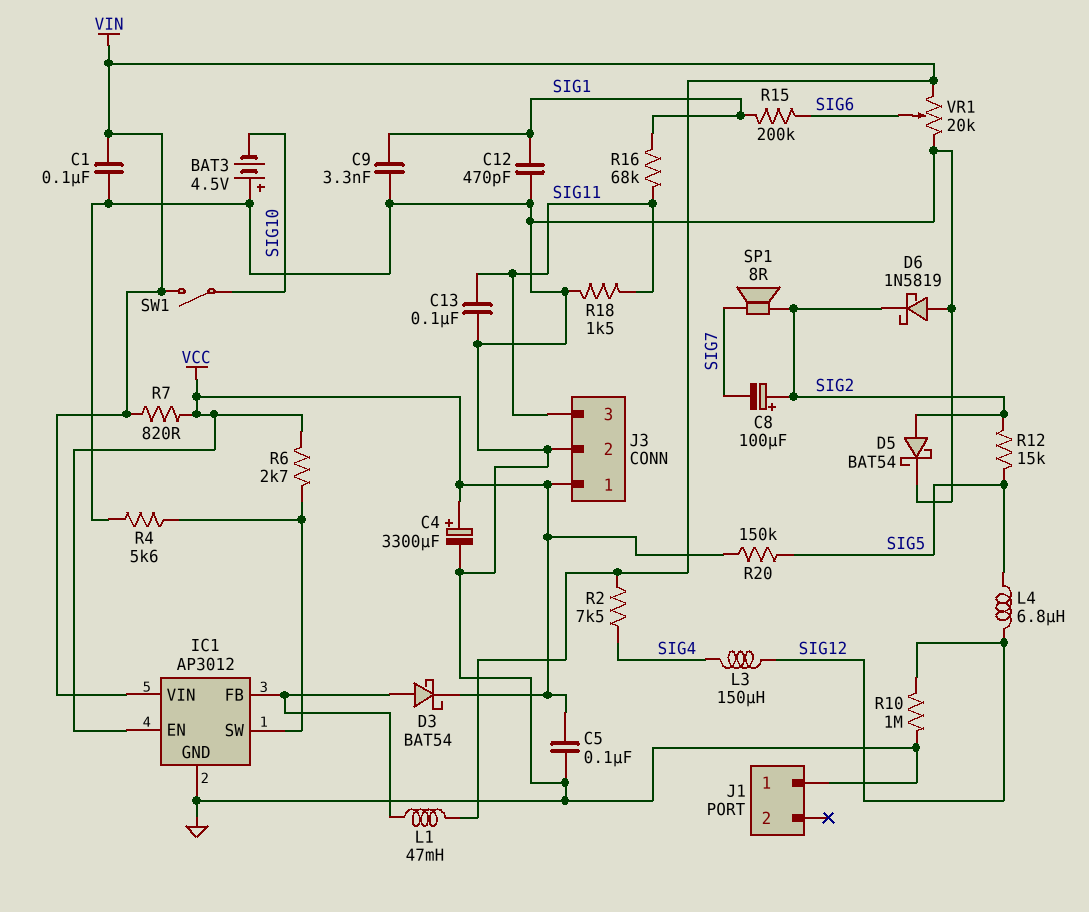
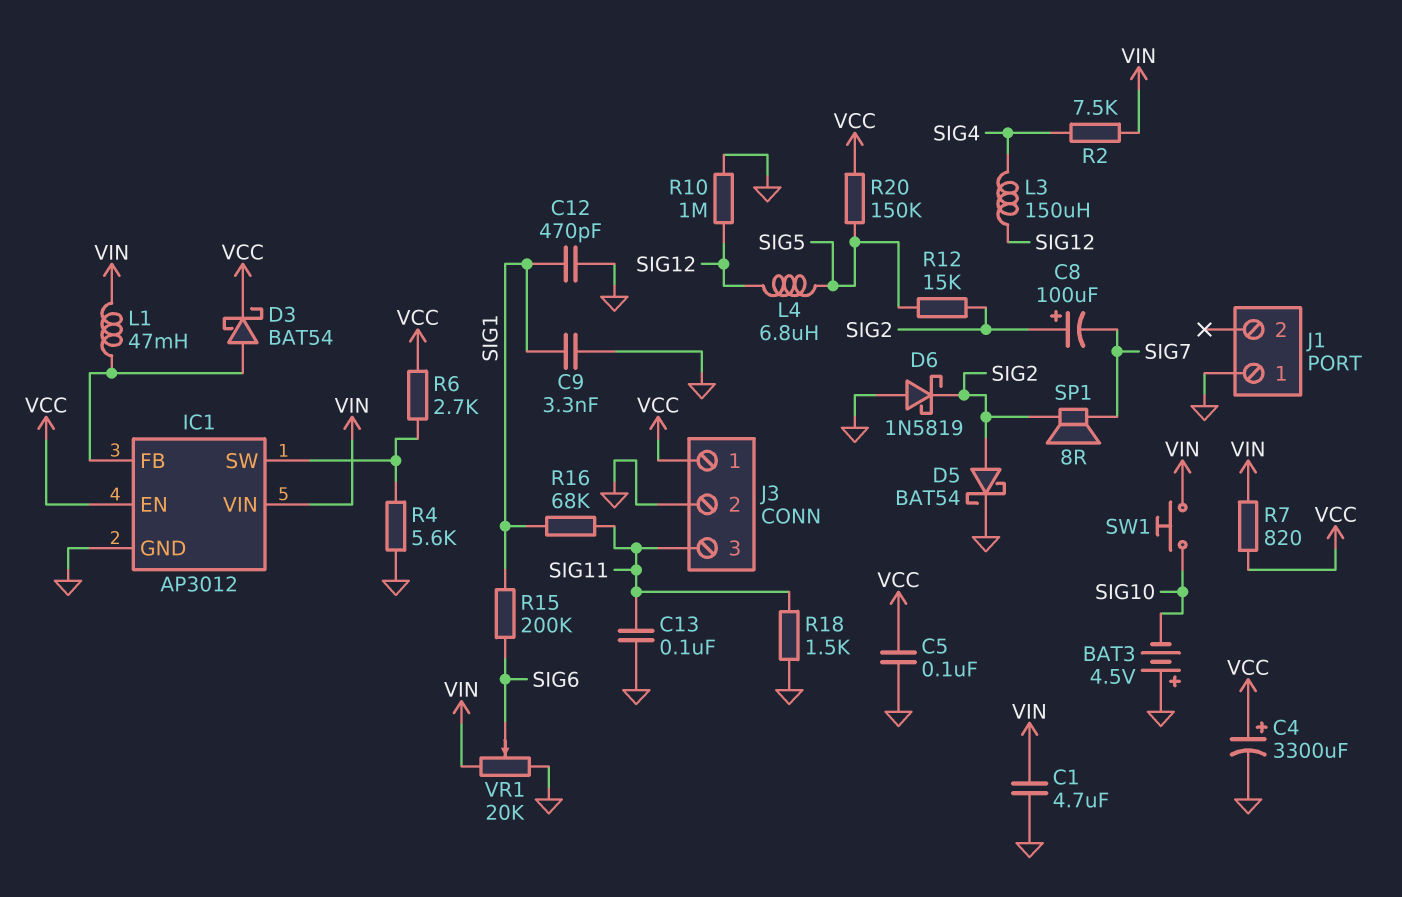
C1: 100nF (GND, VIN) -> 4.7uF (GND, VIN)
SW1: switch (SIG10, VIN) -> button (SIG10, VIN)

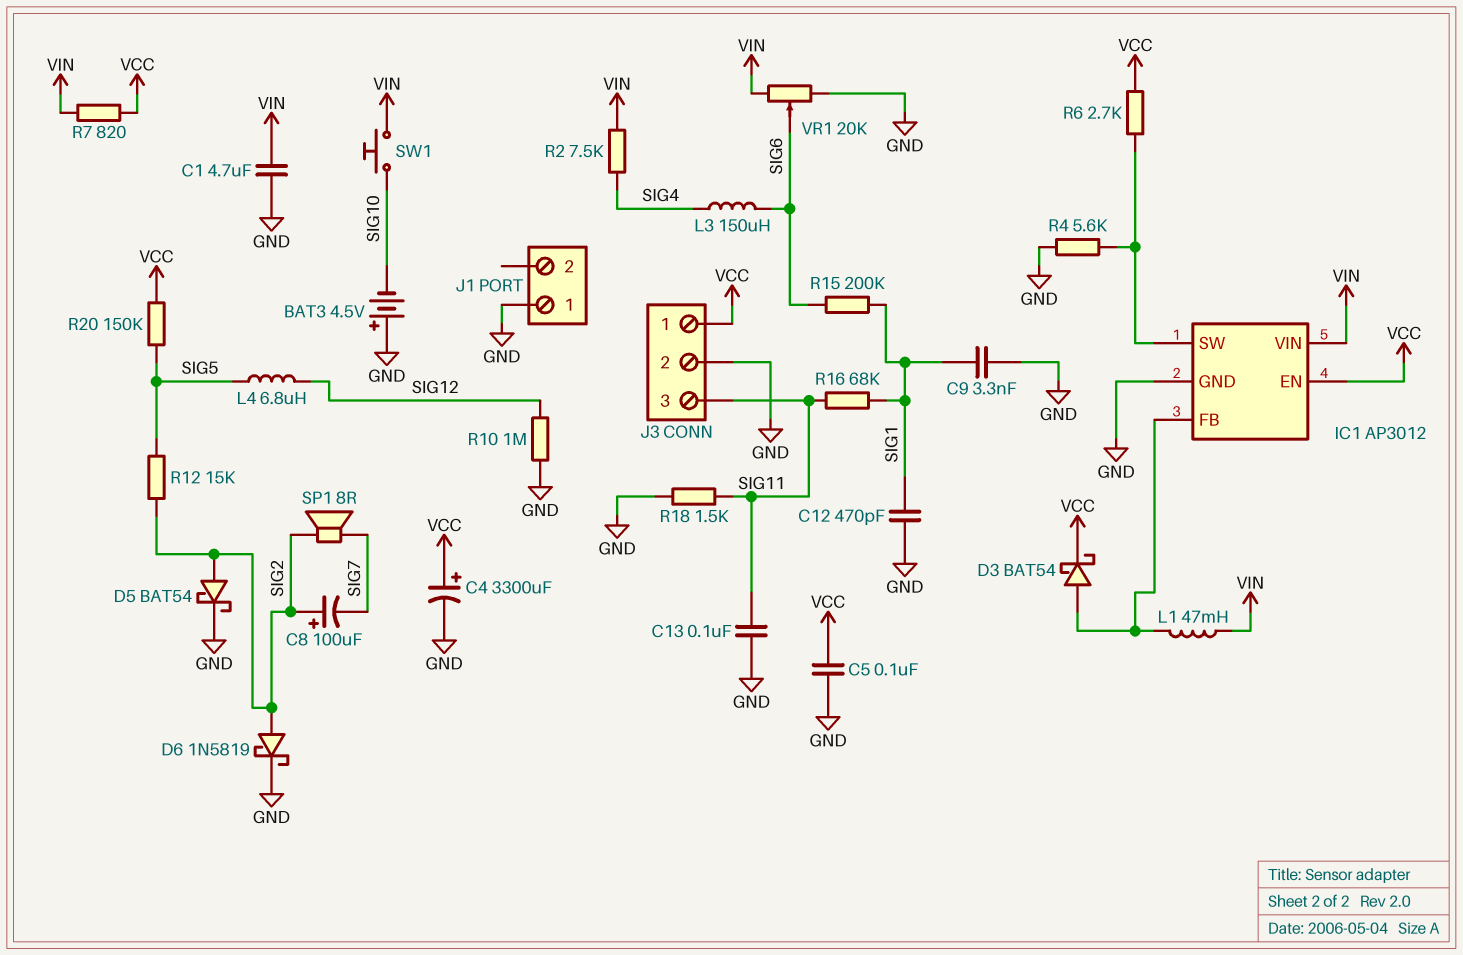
D6: schottky 1N5819 (A GND, K SIG2) -> schottky 1N5819 (A SIG2, K GND)
L3: 150uH (SIG4, SIG12) -> 150uH (SIG4, SIG6)

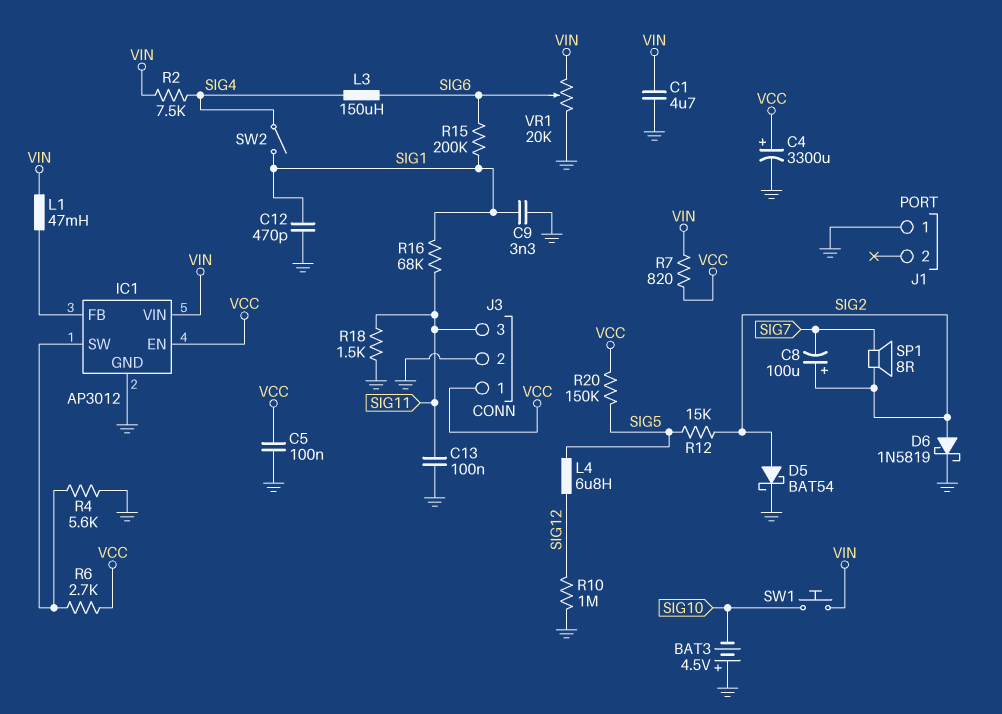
D3: schottky BAT54 (A IC1/FB, K VCC) -> none
SW2: none -> switch (SIG1, SIG4)

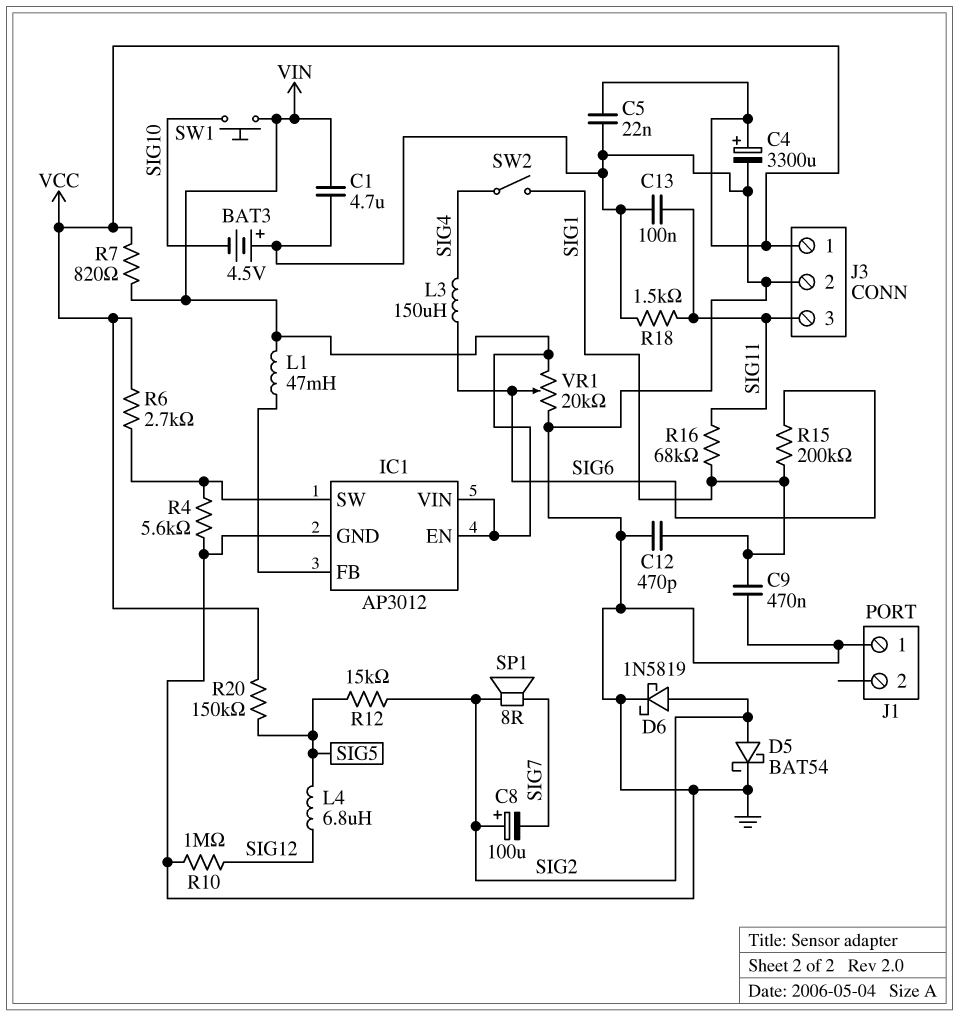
C5: 100nF (GND, VCC) -> 22nF (GND, VCC)
C9: 3.3nF (GND, SIG1) -> 470nF (GND, SIG1)
IC1 pin EN: VCC -> VIN
R2: 7.5k (SIG4, VIN) -> none

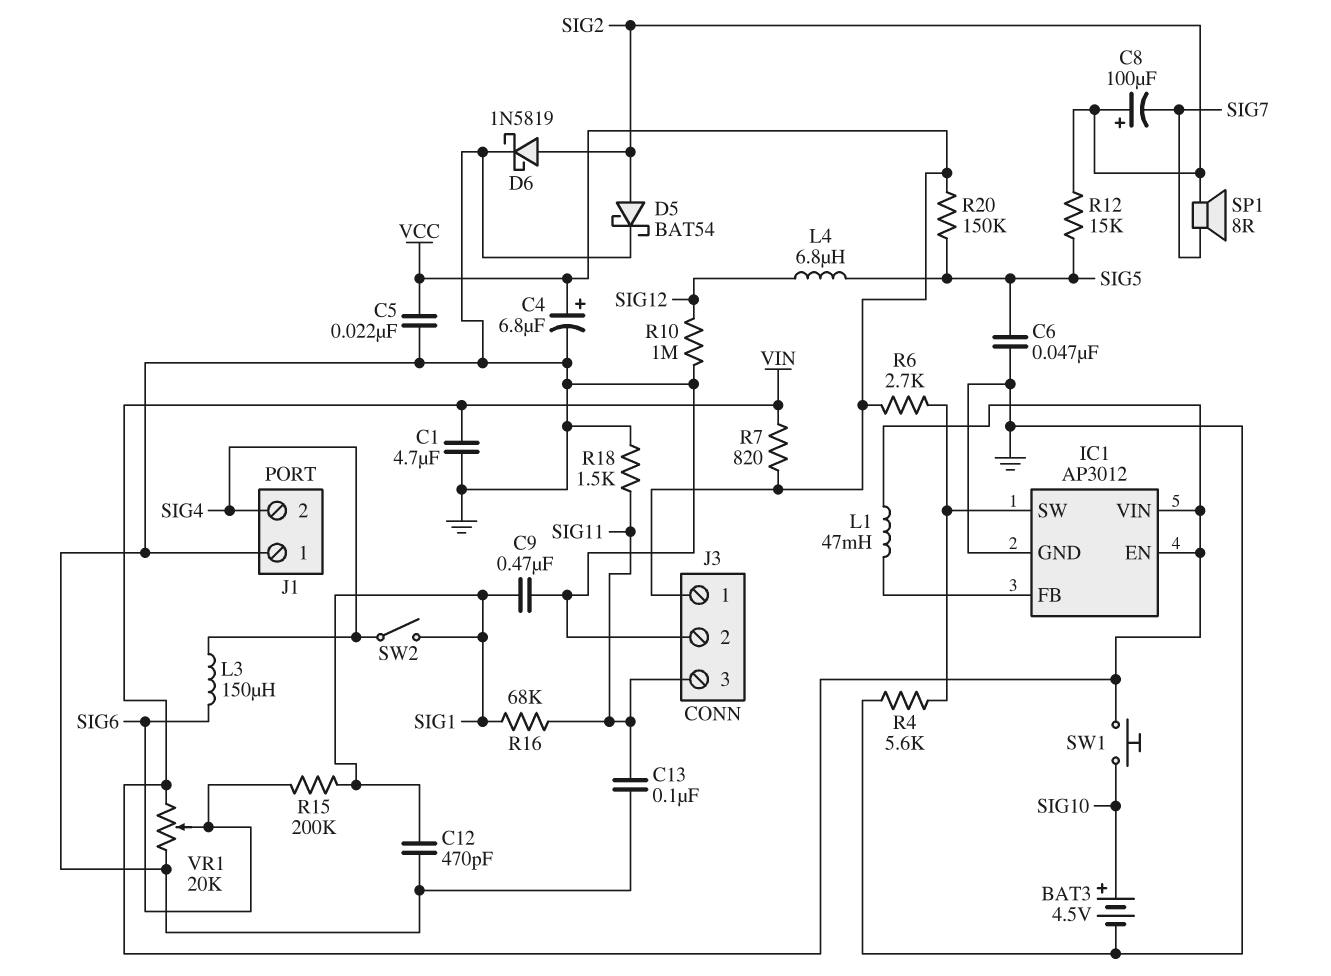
BAT3: 4.5V (plus GND, minus SIG10) -> 4.5V (plus SIG10, minus GND)
C4: 3300uF (plus VCC, minus GND) -> 6.8uF (plus VCC, minus GND)
C6: none -> 47nF (GND, SIG5)
J1 pin 2: none -> SIG4

